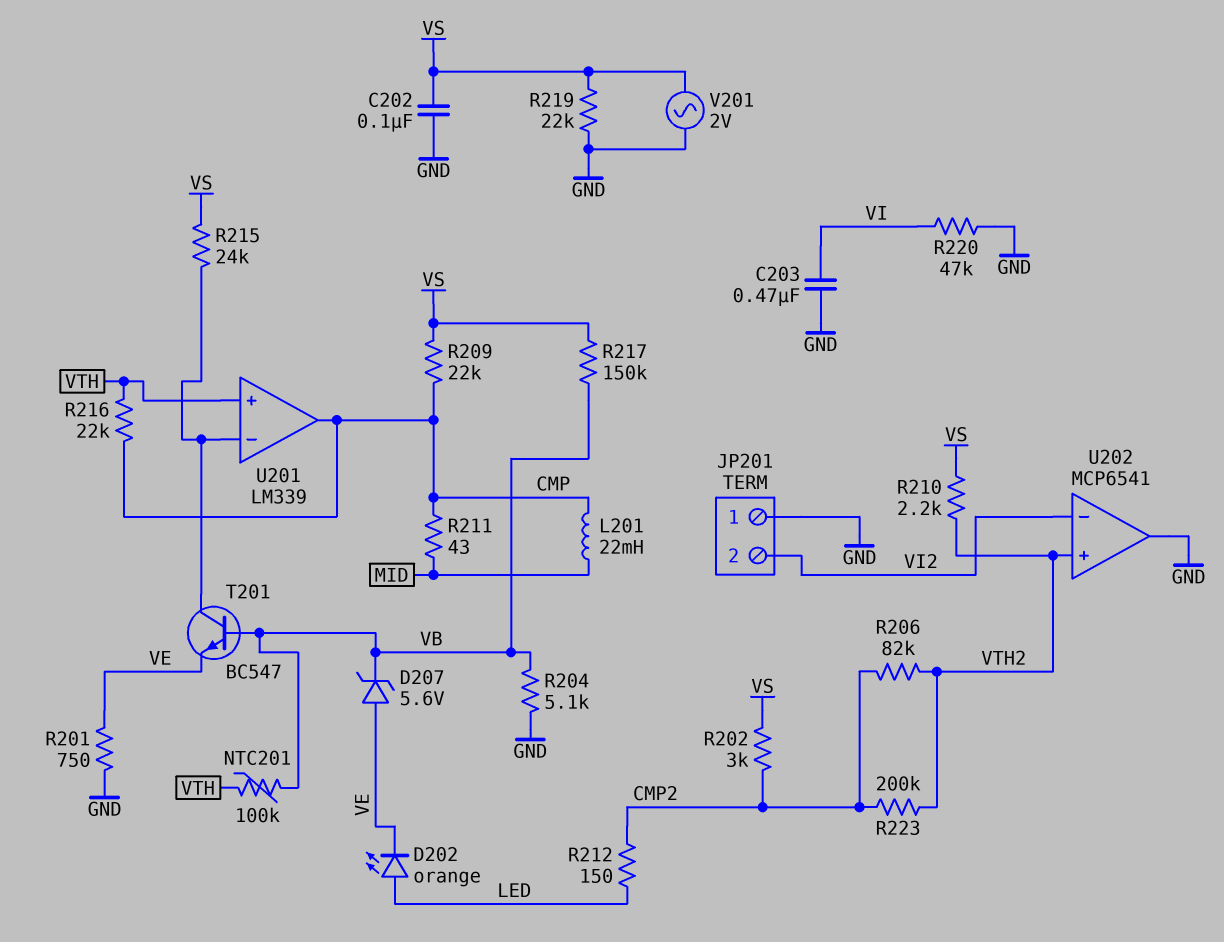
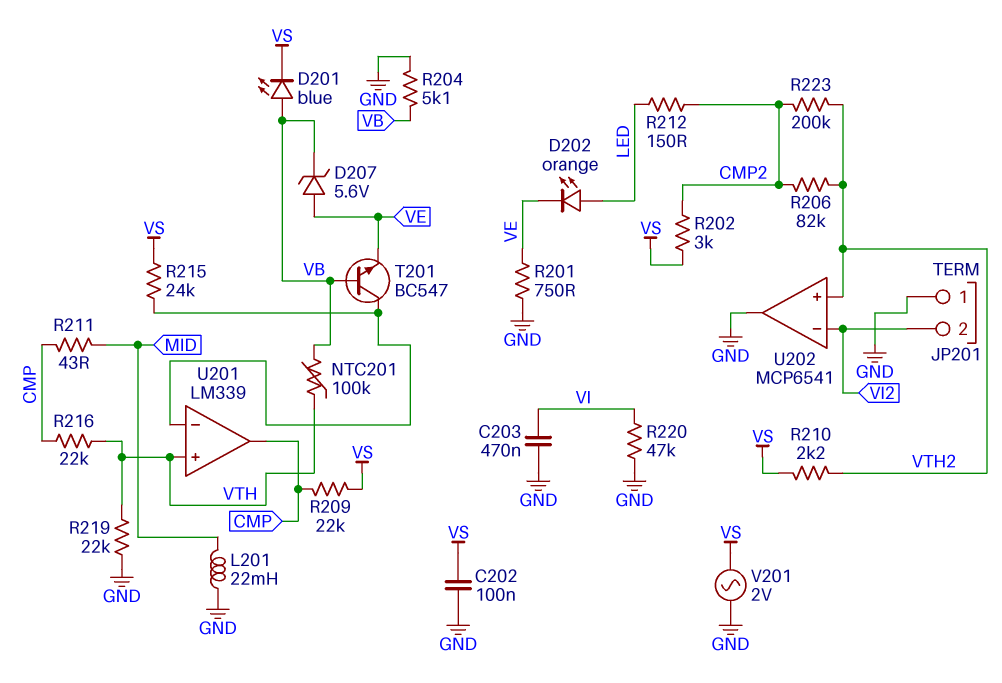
D201: none -> LED blue (A VB, K VS)
L201: 22mH (CMP, MID) -> 22mH (GND, MID)
R217: 150k (VB, VS) -> none
R219: 22k (GND, VS) -> 22k (GND, VTH)

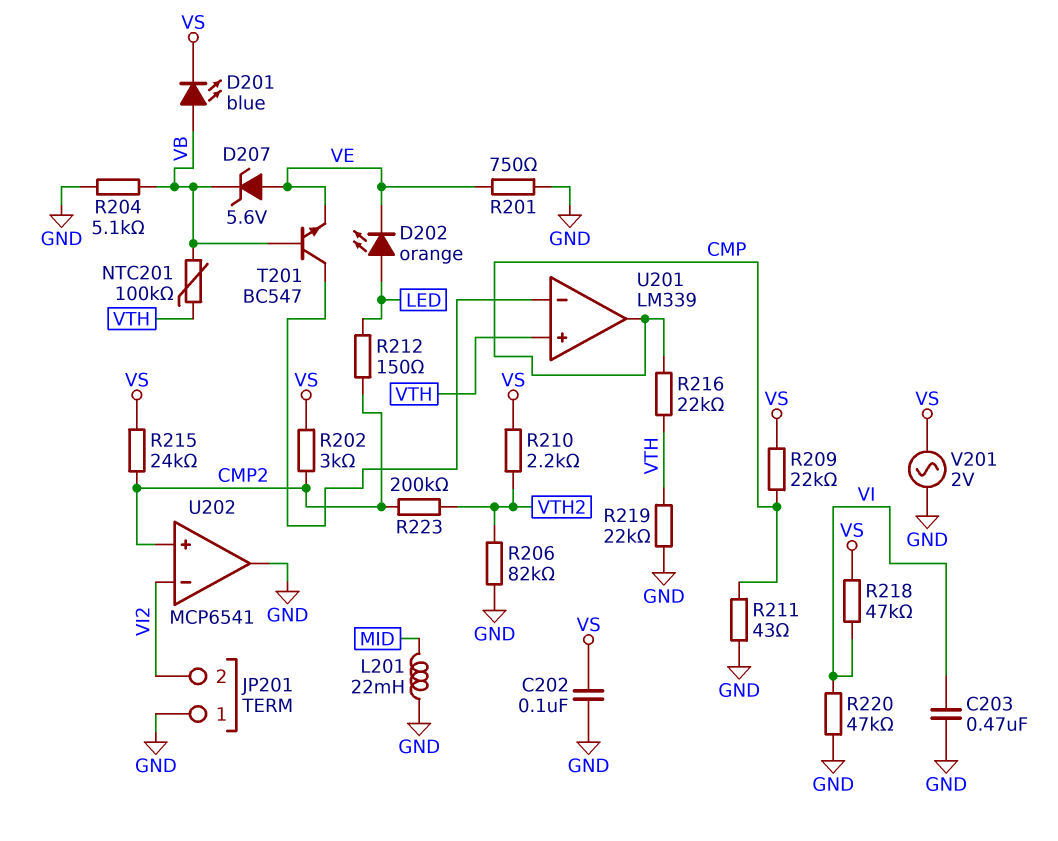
R206: 82k (CMP2, VTH2) -> 82k (GND, VTH2)
R211: 43 (CMP, MID) -> 43 (CMP, GND)
R215: 24k (U201/in-, VS) -> 24k (CMP2, VS)
R218: none -> 47k (VI, VS)
U202 pin in+: VTH2 -> CMP2

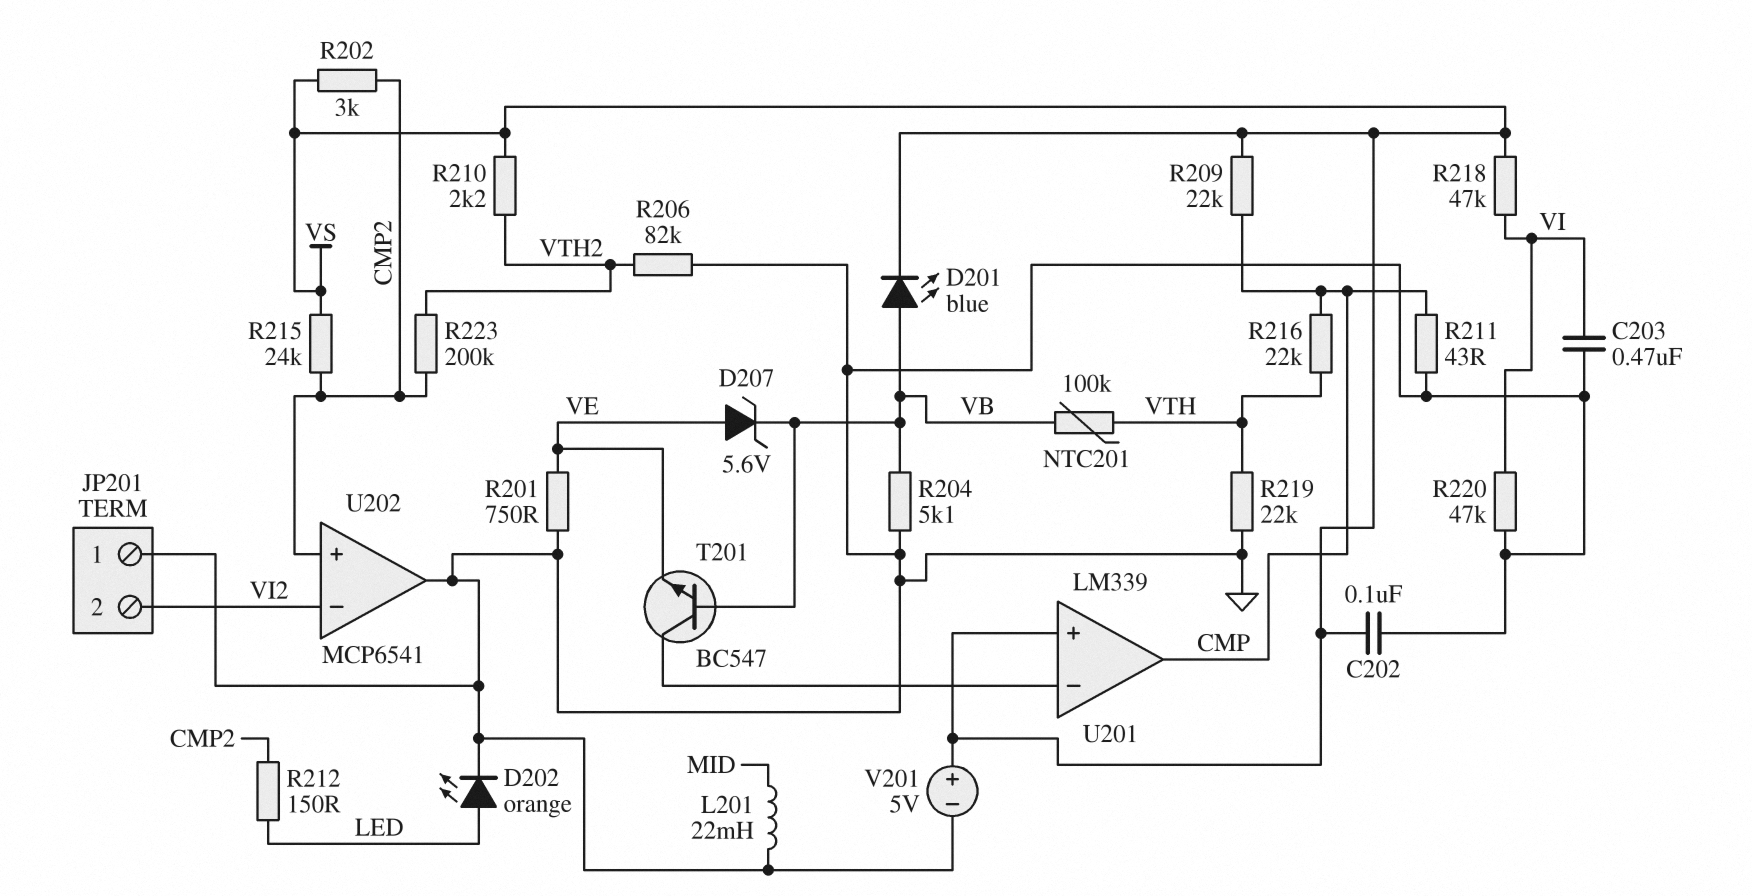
D202: LED orange (A LED, K VE) -> LED orange (A LED, K GND)
U201 pin in+: VTH -> VS
V201: AC 2V (GND, VS) -> 5V (plus VS, minus GND)

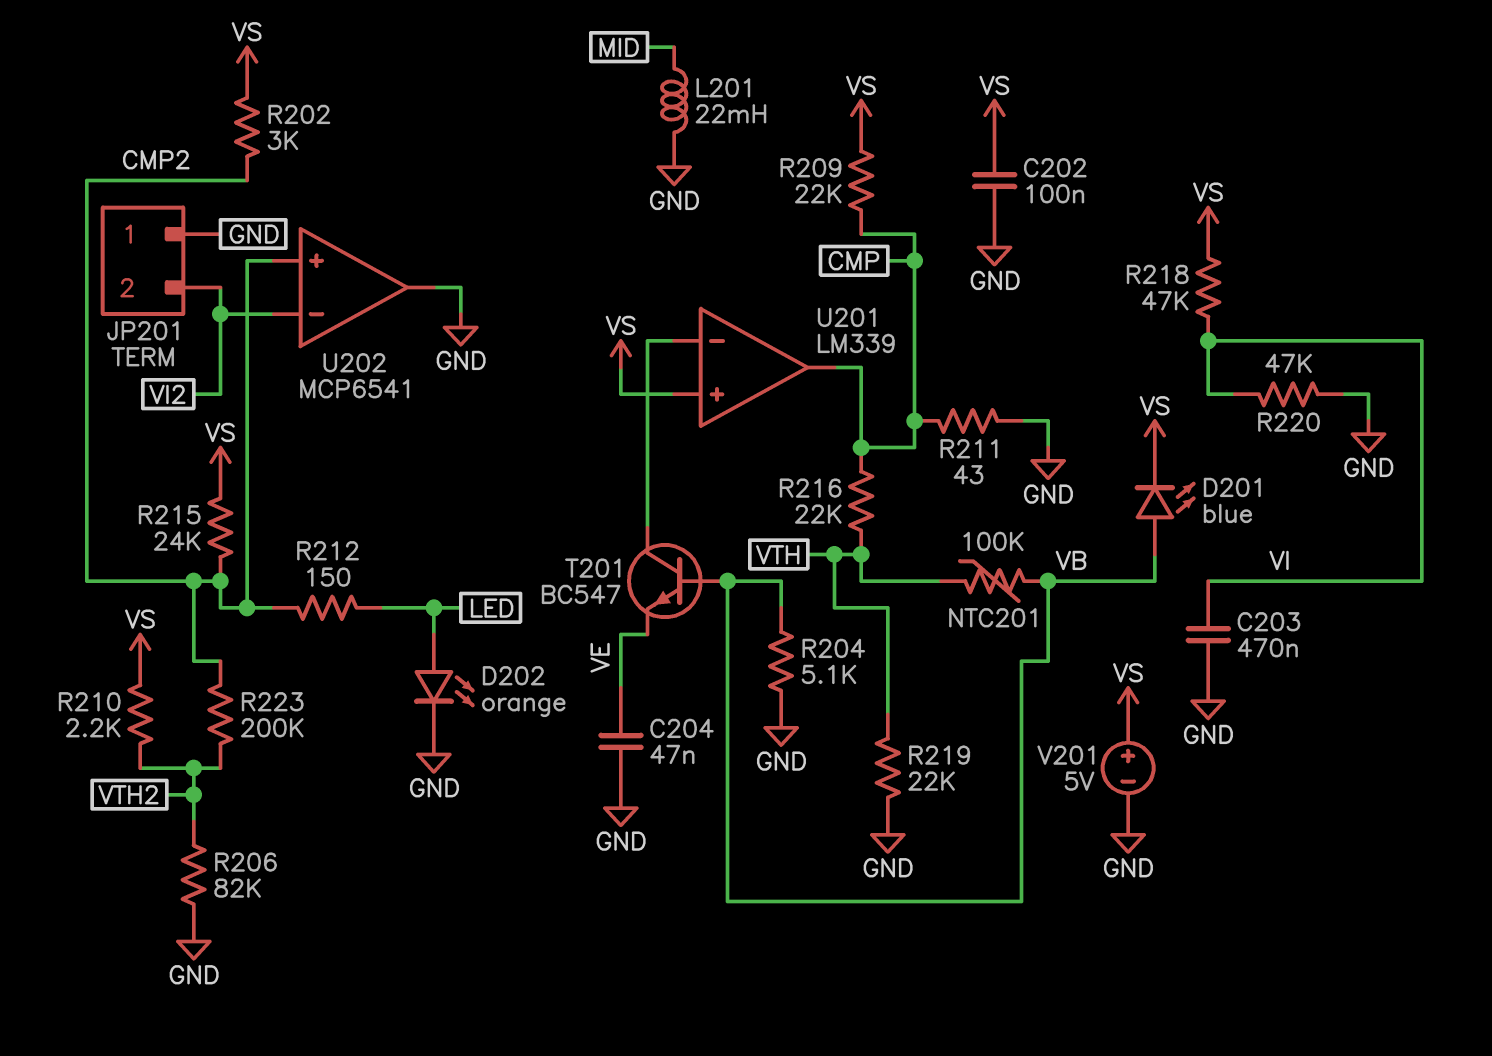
C204: none -> 47nF (GND, VE)
D207: zener 5.6V (A VE, K VB) -> none
R201: 750 (GND, VE) -> none

